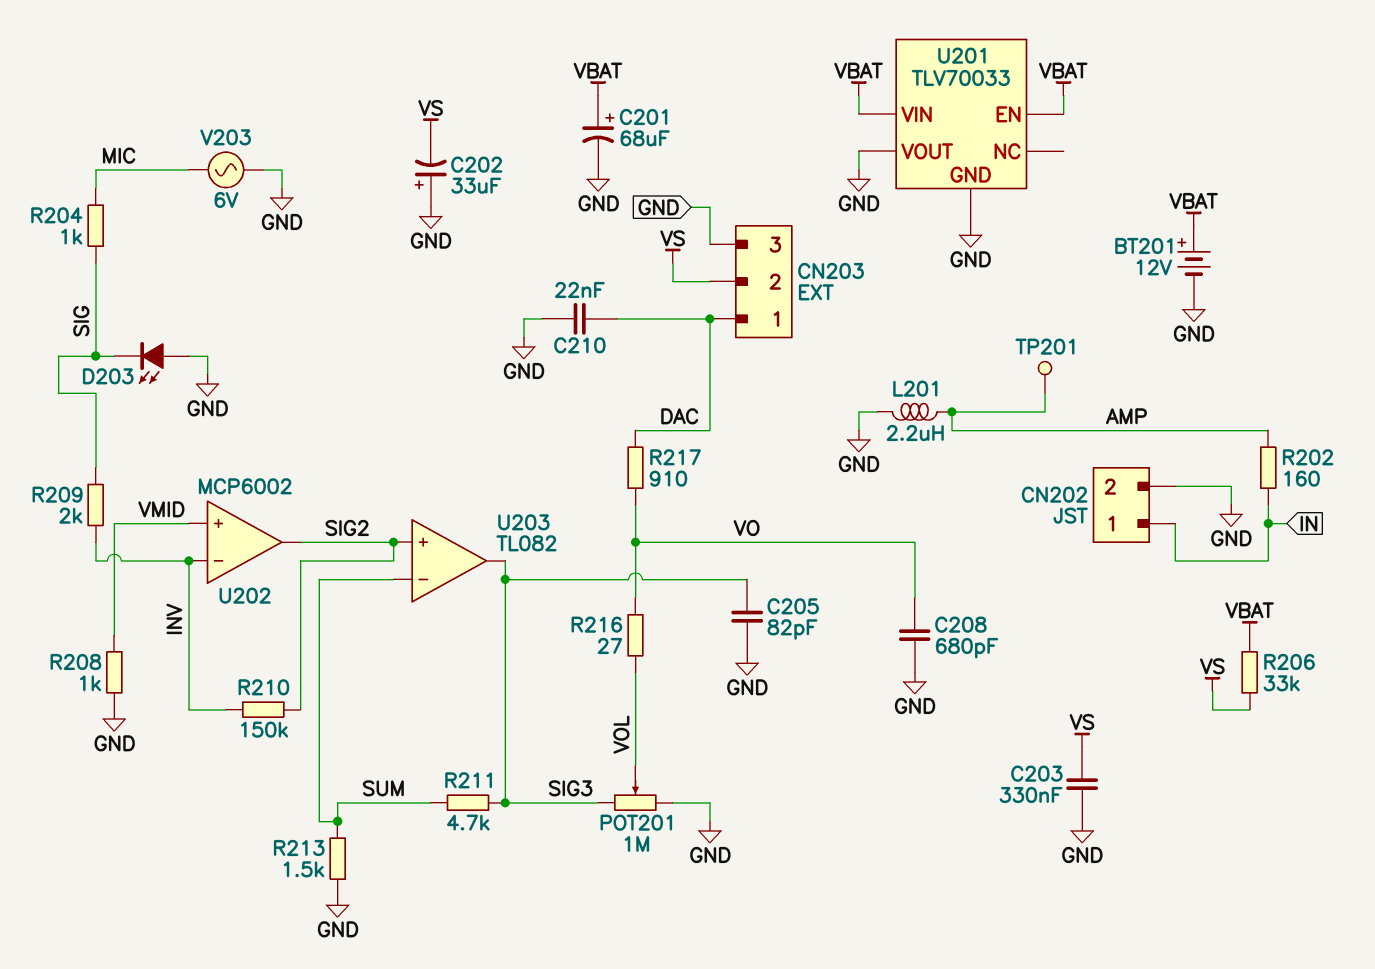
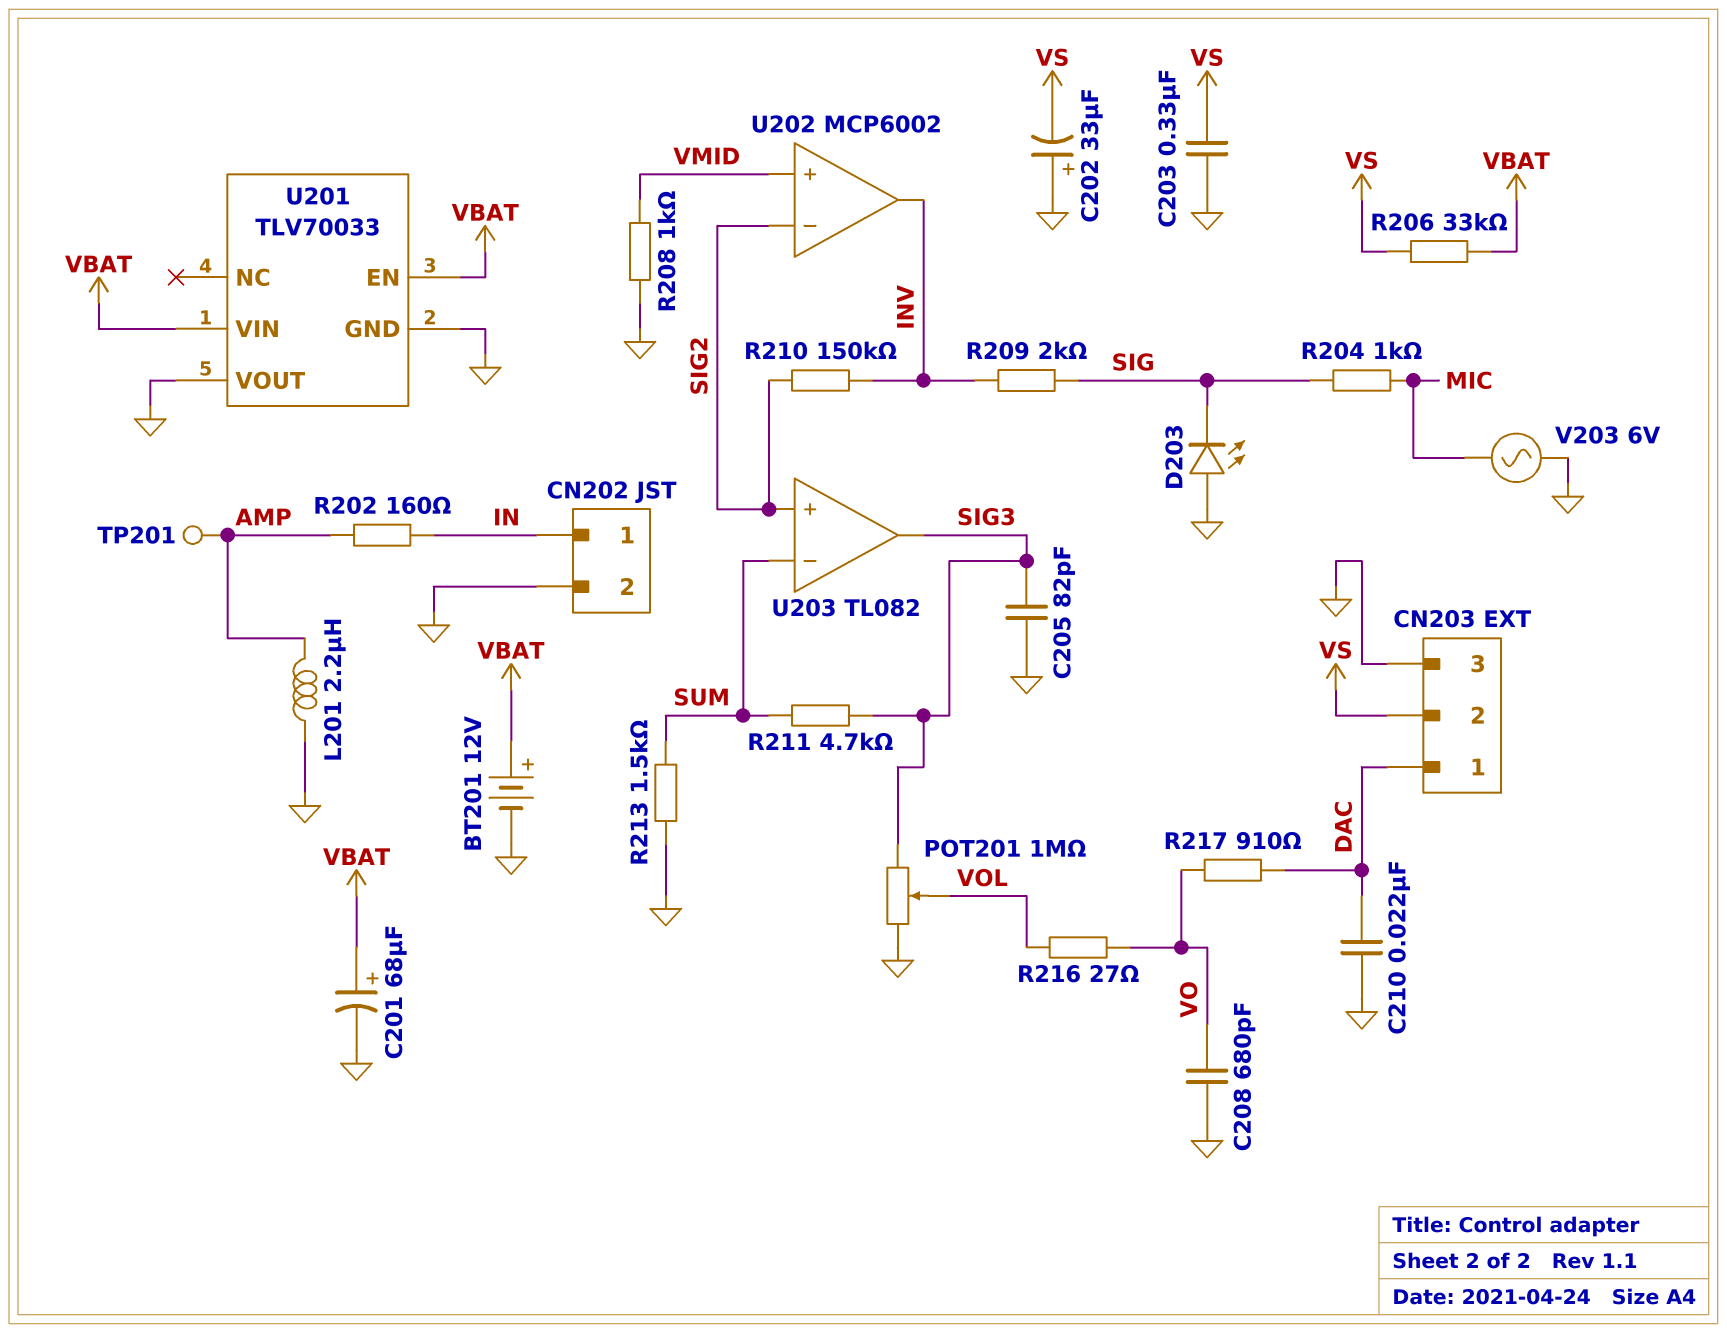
U202 pin in-: INV -> SIG2
U202 pin out: SIG2 -> INV

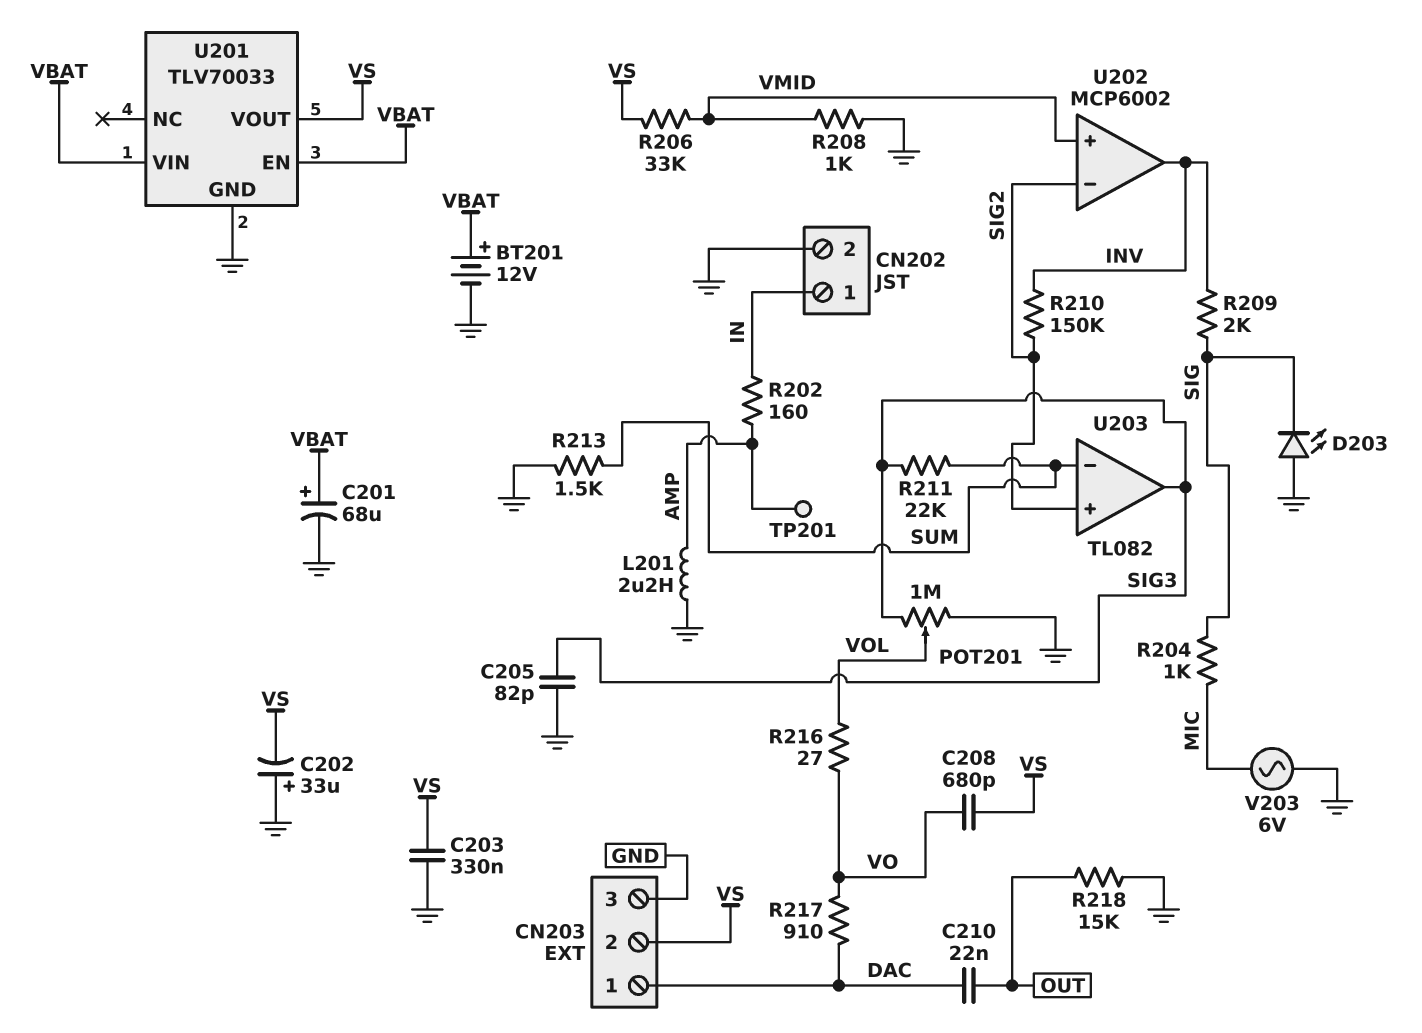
C208: 680pF (GND, VO) -> 680pF (VO, VS)
C210: 22nF (DAC, GND) -> 22nF (DAC, OUT)
R206: 33k (VBAT, VS) -> 33k (VMID, VS)
R211: 4.7k (SIG3, SUM) -> 22k (SIG3, SUM)
R218: none -> 15k (GND, OUT)
U201 pin VOUT: GND -> VS

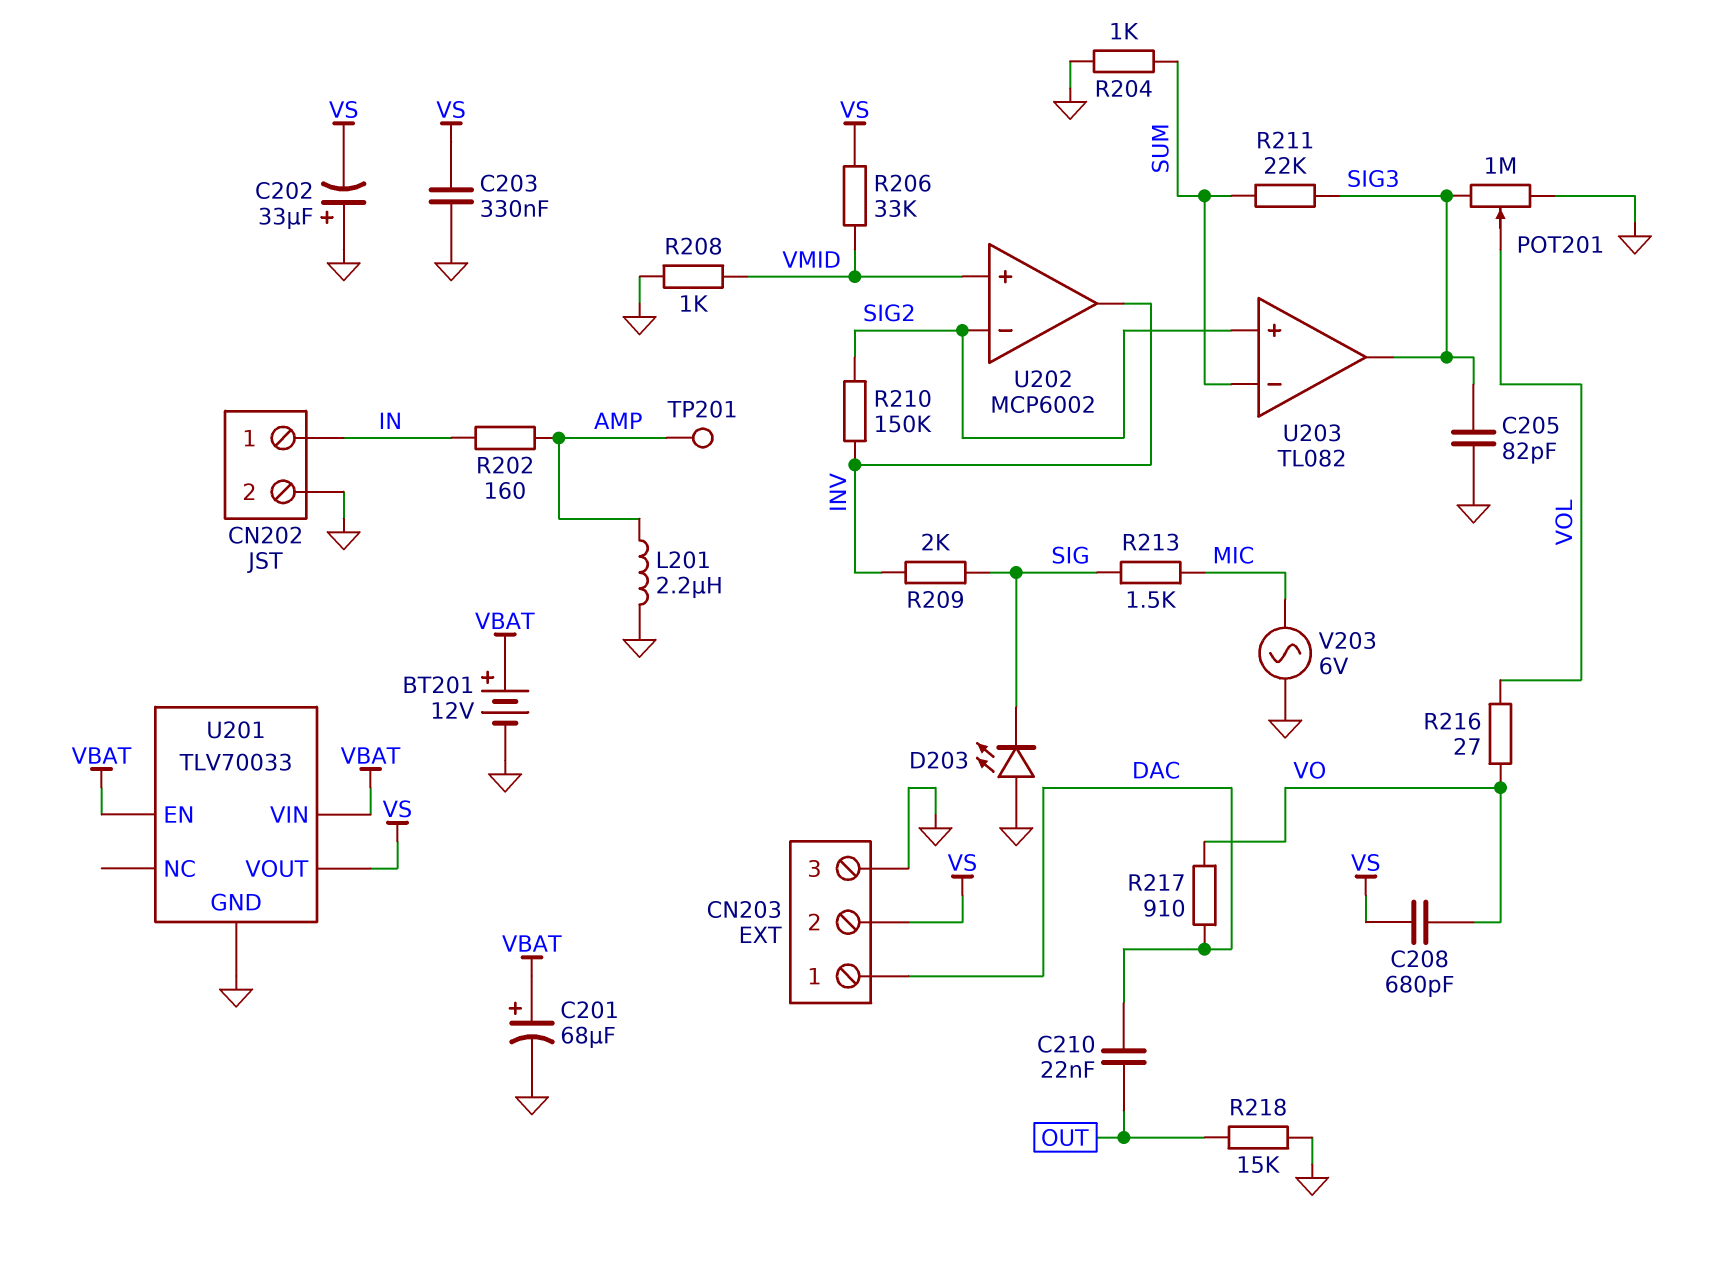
R204: 1k (MIC, SIG) -> 1k (GND, SUM)
R213: 1.5k (GND, SUM) -> 1.5k (MIC, SIG)

